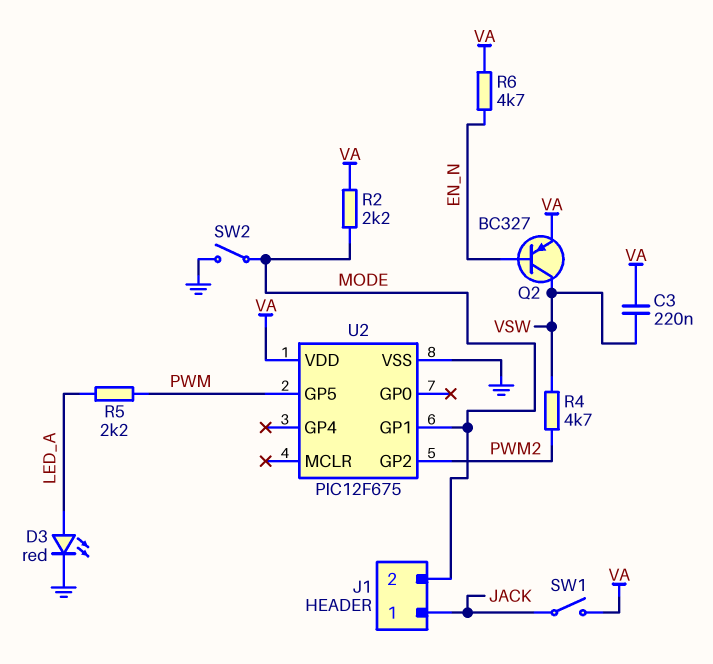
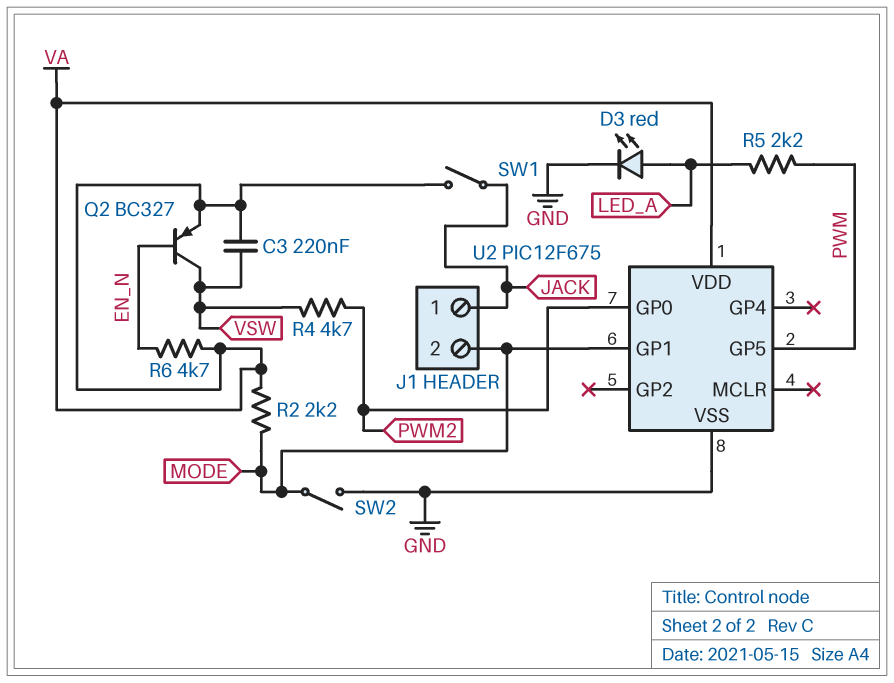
U2 pin GP0: none -> PWM2
U2 pin GP2: PWM2 -> none

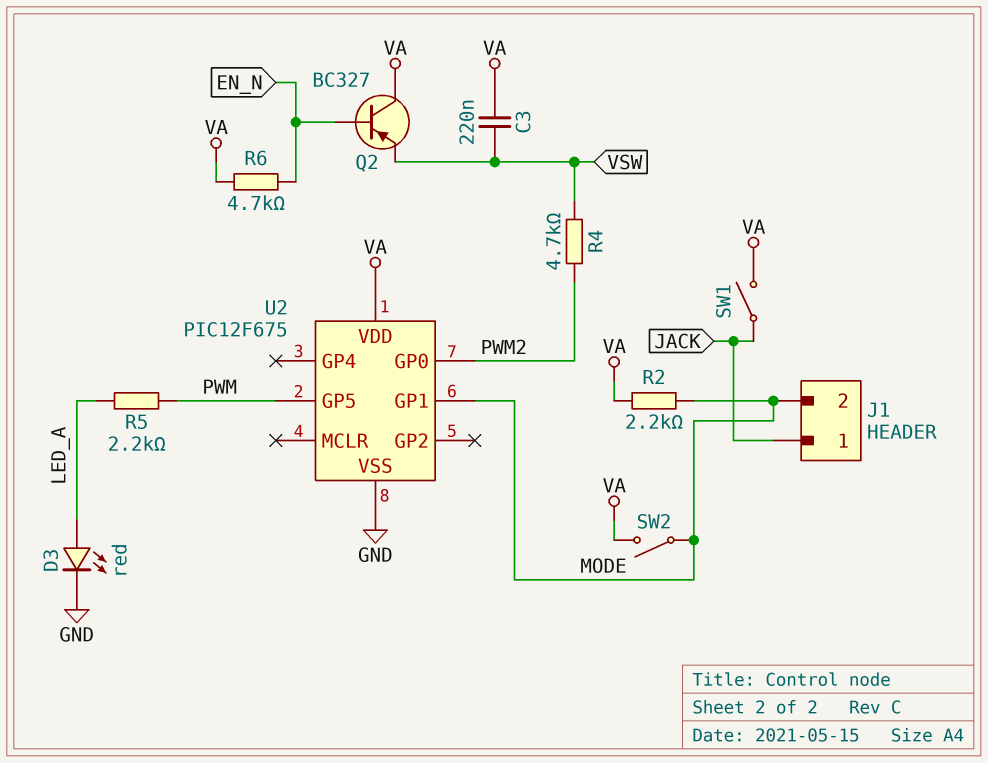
Q2: PNP BC327 (B EN_N, C VSW, E VA) -> PNP BC327 (B EN_N, C VA, E VSW)
SW2: switch (GND, MODE) -> switch (MODE, VA)

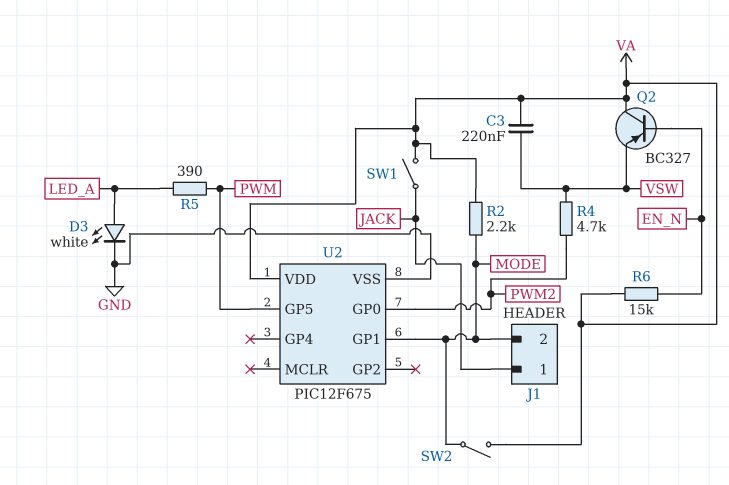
D3: LED red (A LED_A, K GND) -> LED white (A LED_A, K GND)
R5: 2.2k (LED_A, PWM) -> 390 (LED_A, PWM)
R6: 4.7k (EN_N, VA) -> 15k (EN_N, VA)

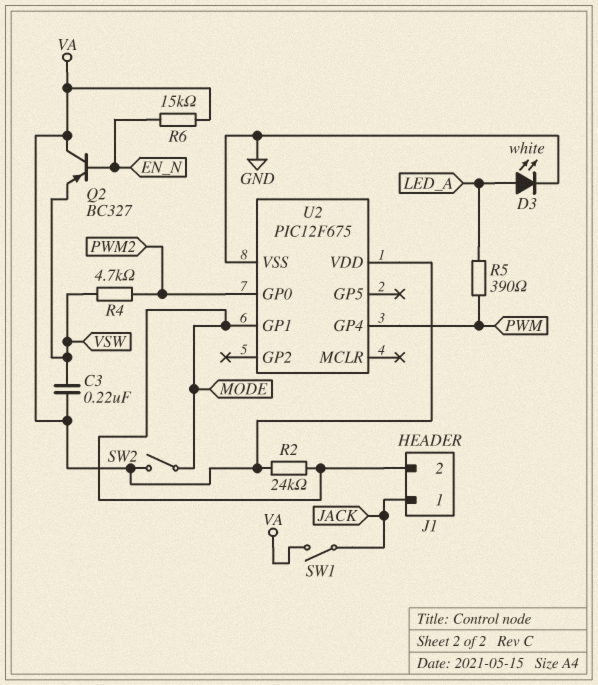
R2: 2.2k (MODE, VA) -> 24k (MODE, VA)
U2 pin GP4: none -> PWM
U2 pin GP5: PWM -> none

